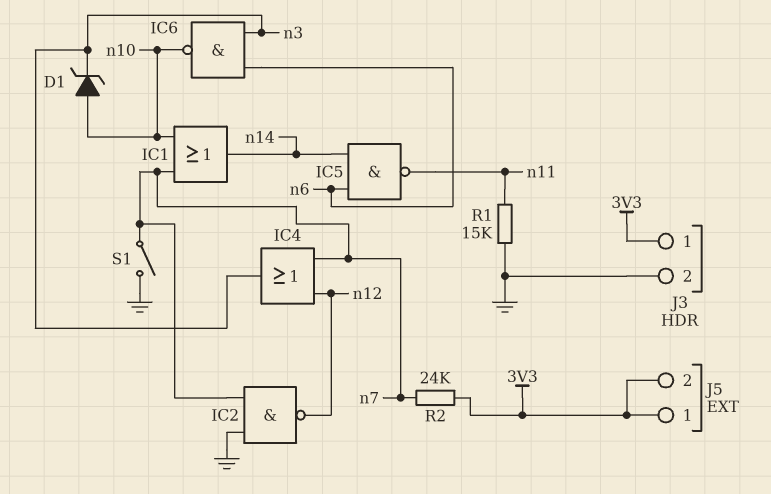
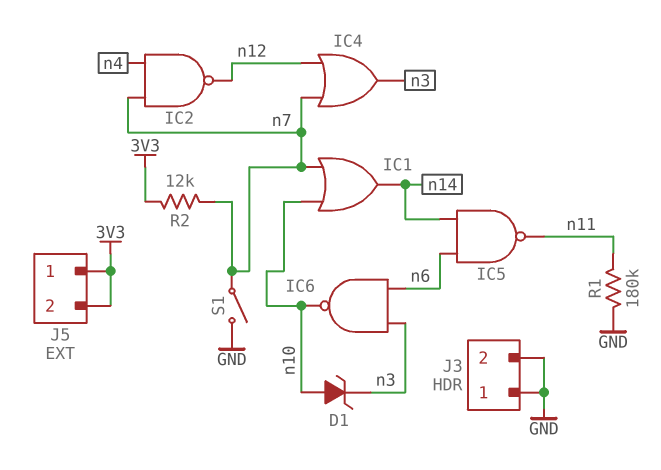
IC2: NAND (in GND, in n7, out n12) -> NAND (in n4, in n7, out n12)
J3 pin 1: 3V3 -> GND
R1: 15k (GND, n11) -> 180k (GND, n11)
R2: 24k (3V3, n7) -> 12k (3V3, n7)

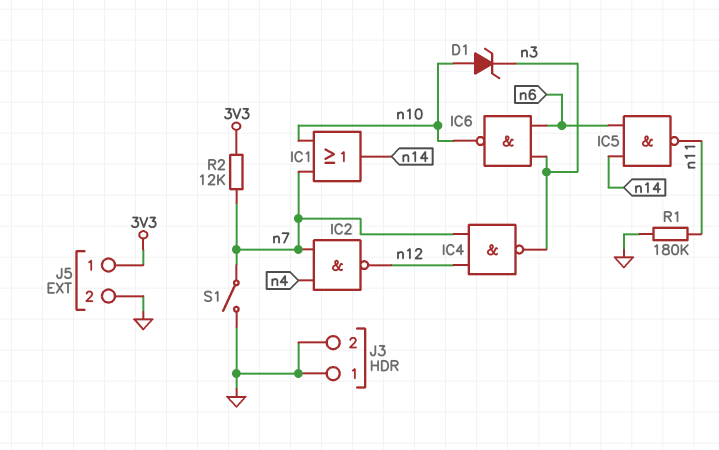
IC4: OR (in n7, in n12, out n3) -> NAND (in n7, in n12, out n3)
J5 pin 2: 3V3 -> GND

